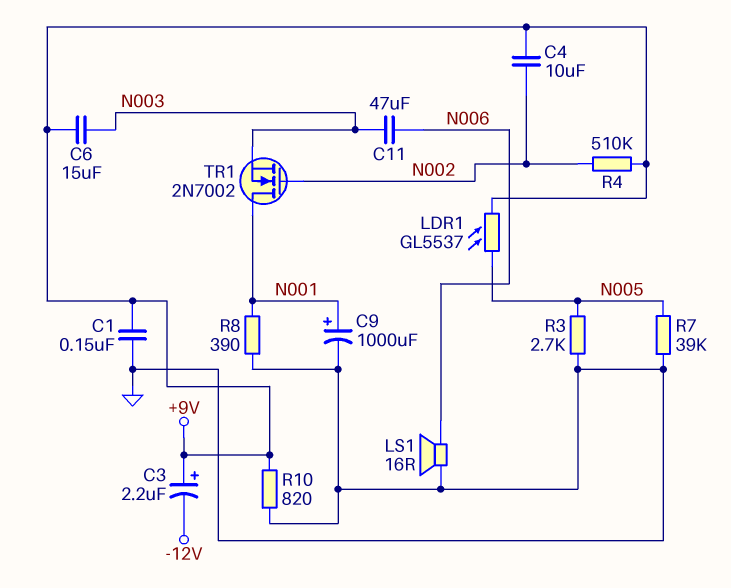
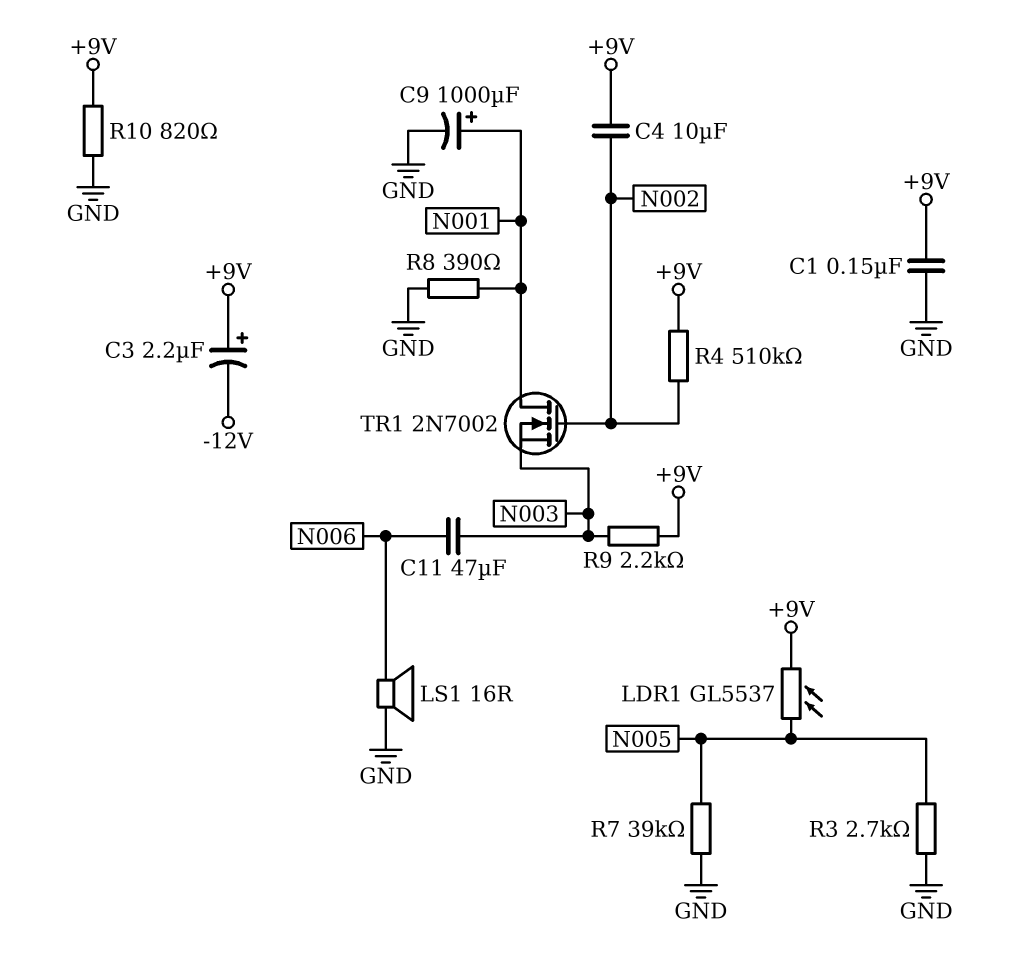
C6: 15uF (+9V, N003) -> none
R9: none -> 2.2k (+9V, N003)

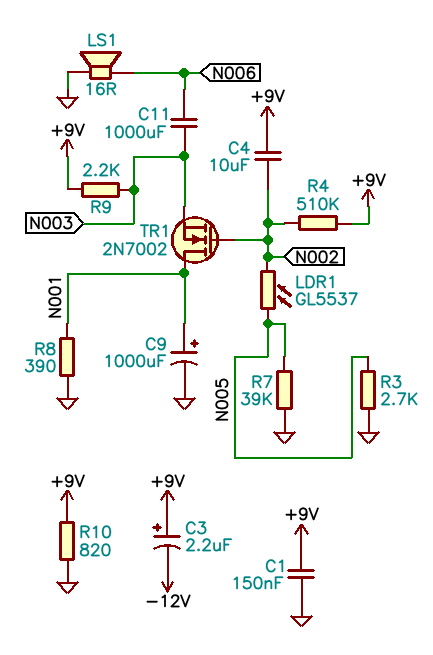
C11: 47uF (N003, N006) -> 1000uF (N003, N006)
LDR1: GL5537 (+9V, N005) -> GL5537 (N002, N005)

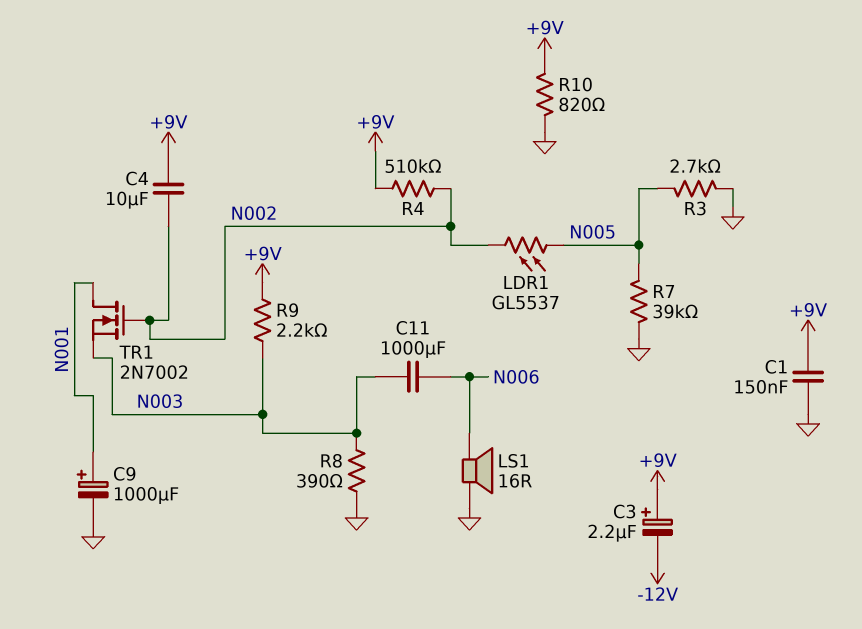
R8: 390 (GND, N001) -> 390 (GND, N003)

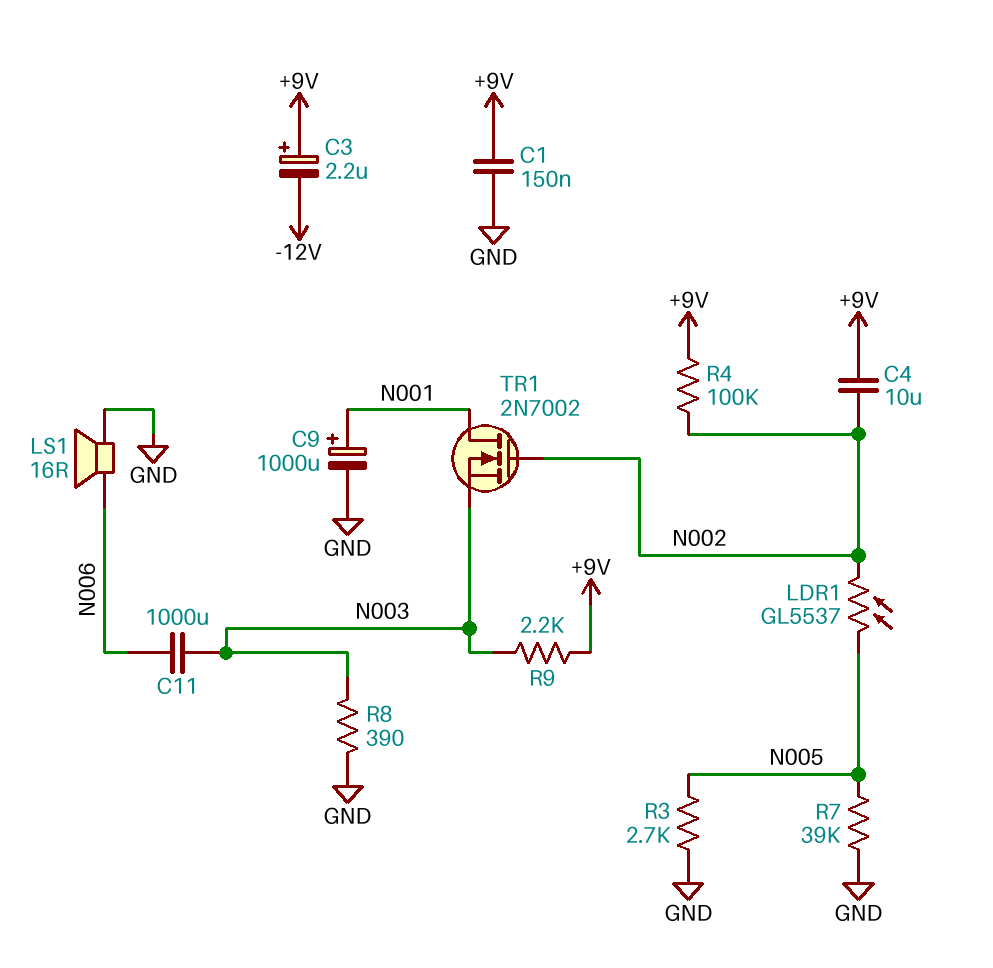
R4: 510k (+9V, N002) -> 100k (+9V, N002)
R10: 820 (+9V, GND) -> none

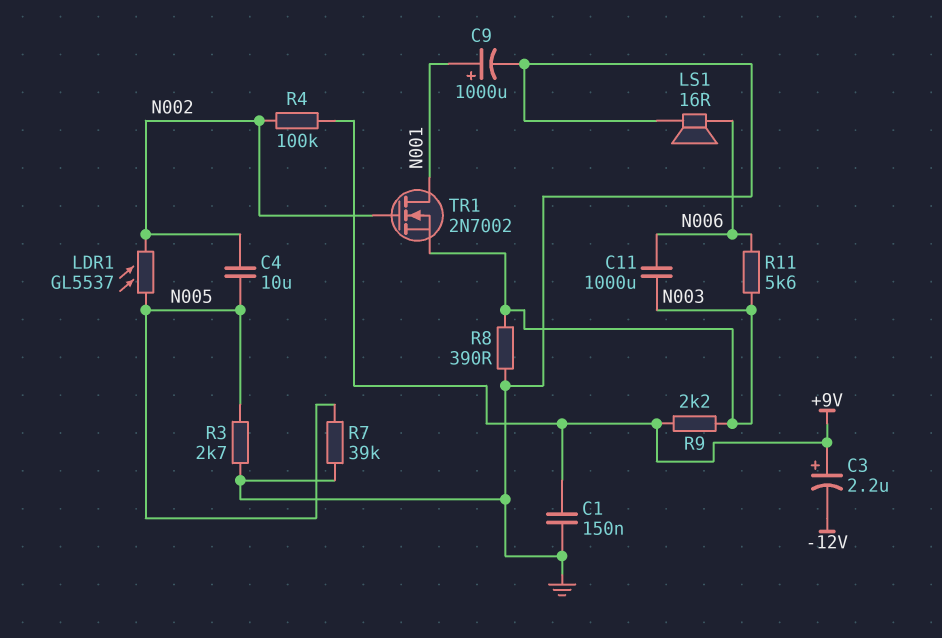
C4: 10uF (+9V, N002) -> 10uF (N002, N005)
R11: none -> 5.6k (N003, N006)

